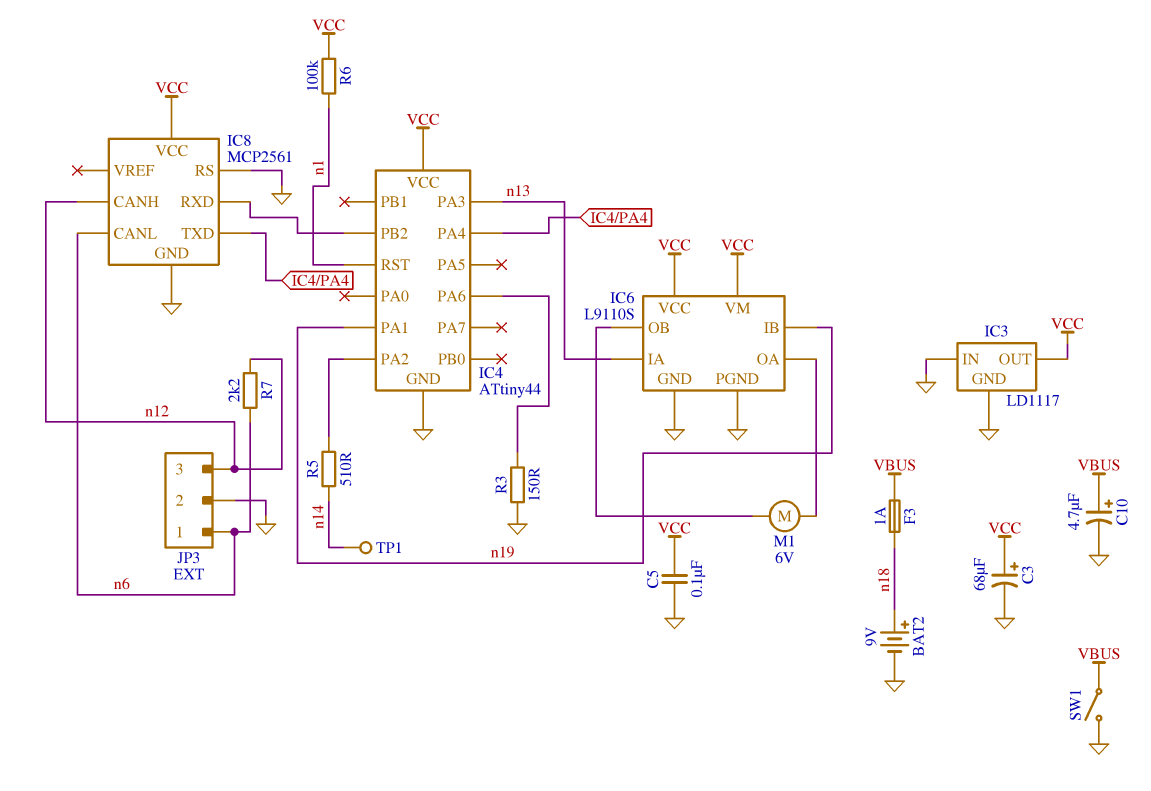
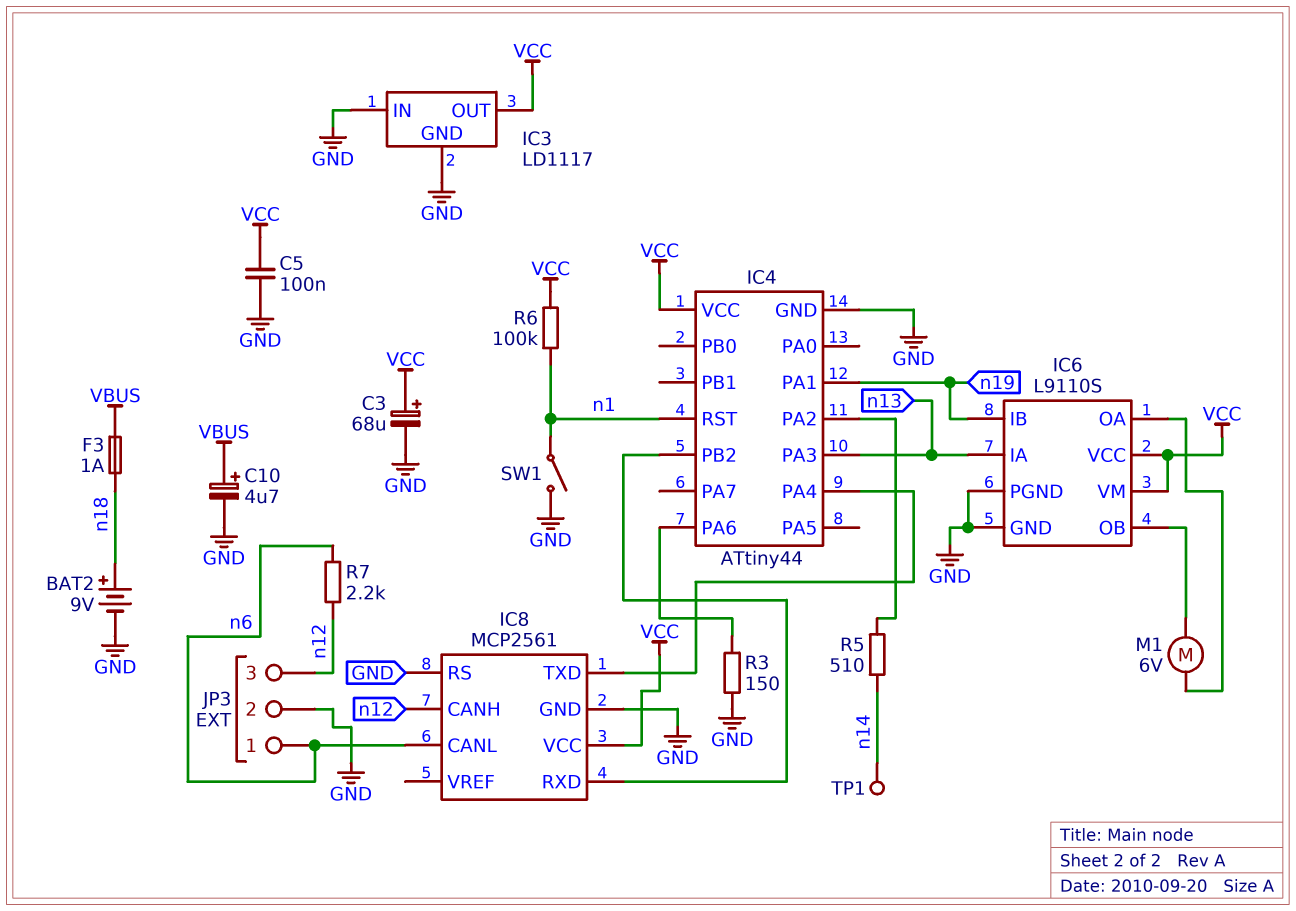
SW1: switch (GND, VBUS) -> switch (GND, n1)

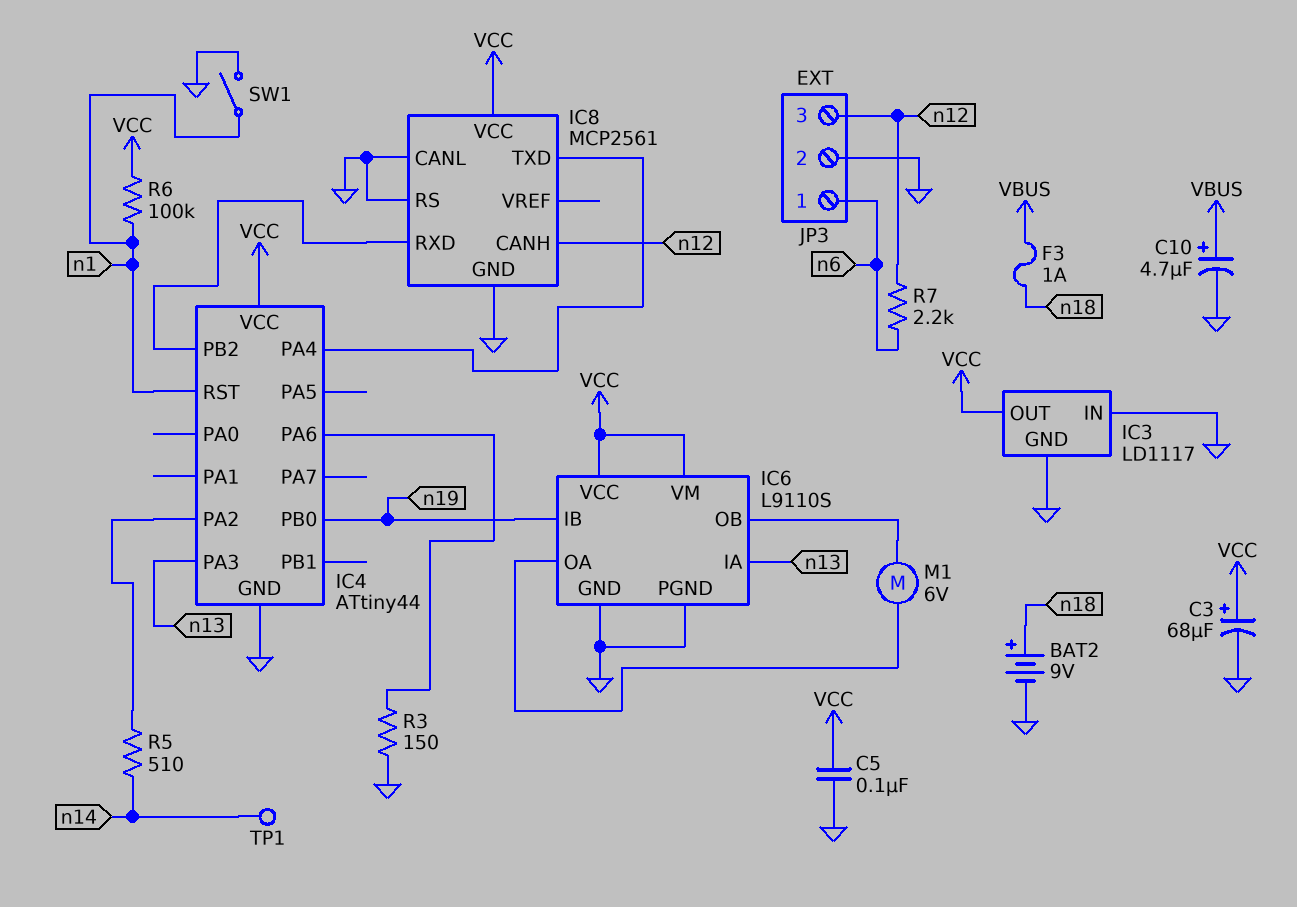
IC4 pin PA1: n19 -> none
IC4 pin PB0: none -> n19
IC8 pin CANL: n6 -> GND

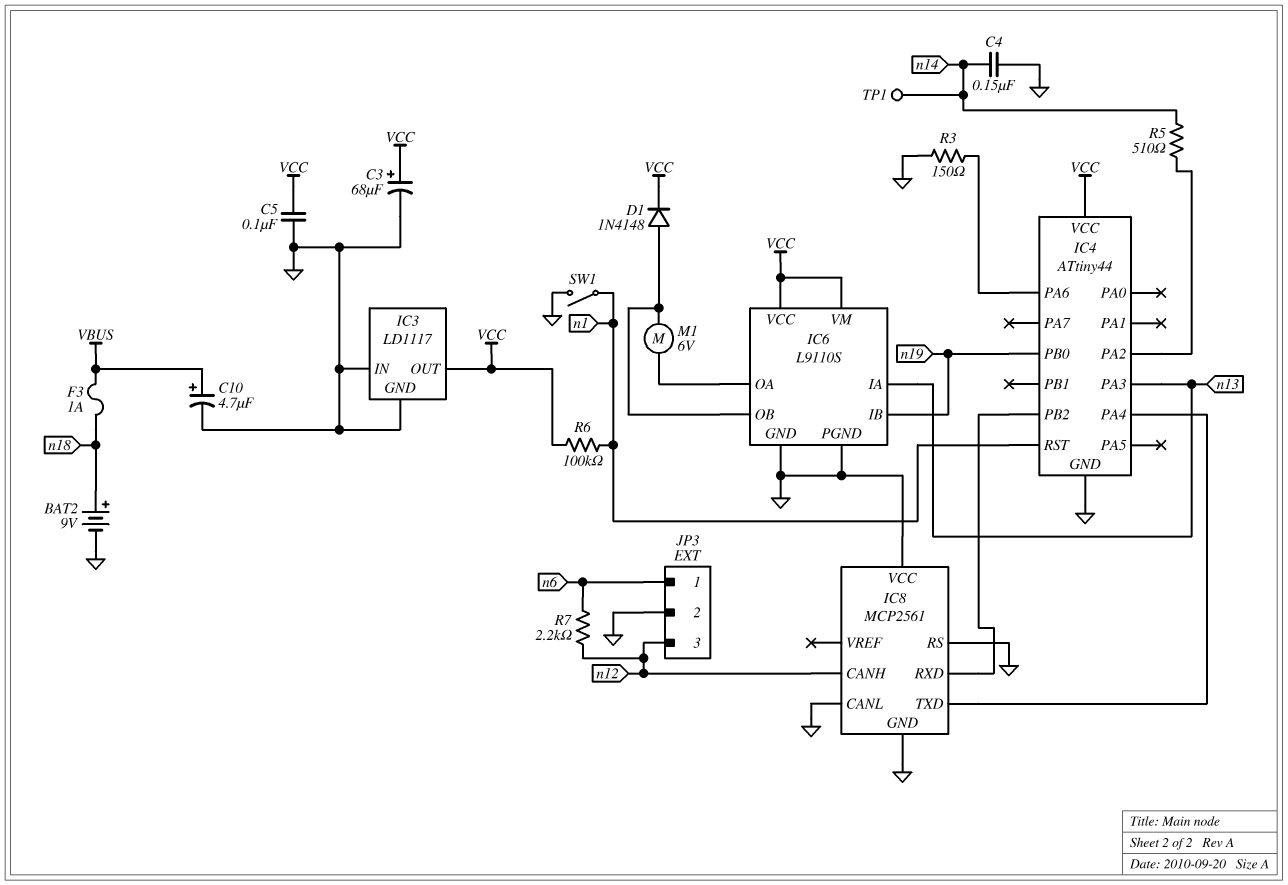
C4: none -> 150nF (GND, n14)
D1: none -> diode 1N4148 (A IC6/OB, K VCC)
IC8 pin VCC: VCC -> GND

